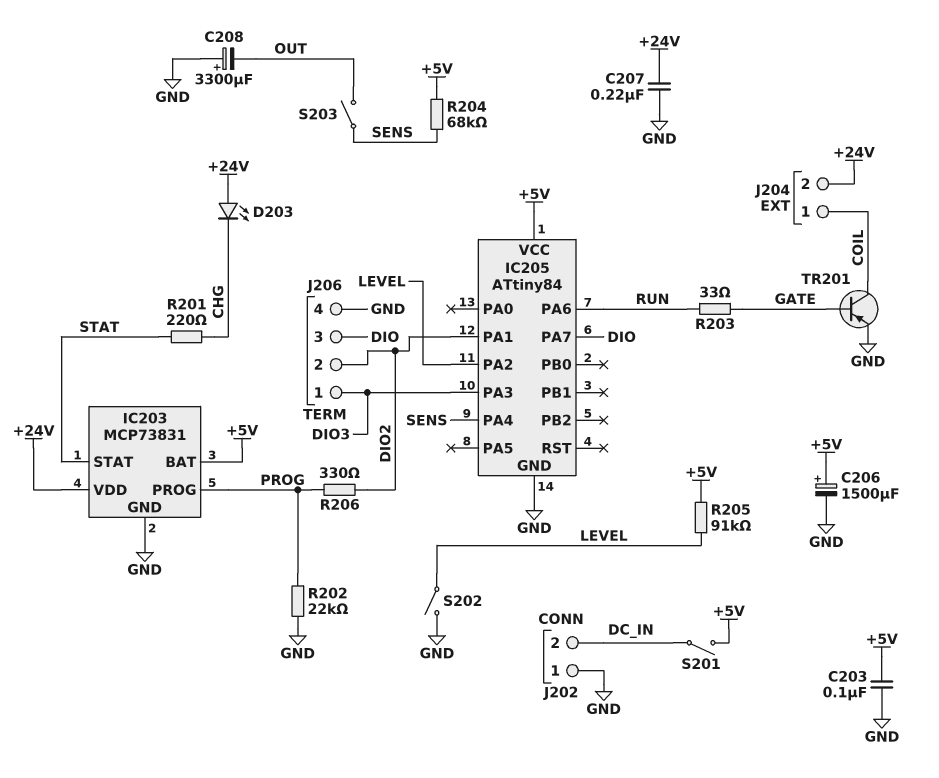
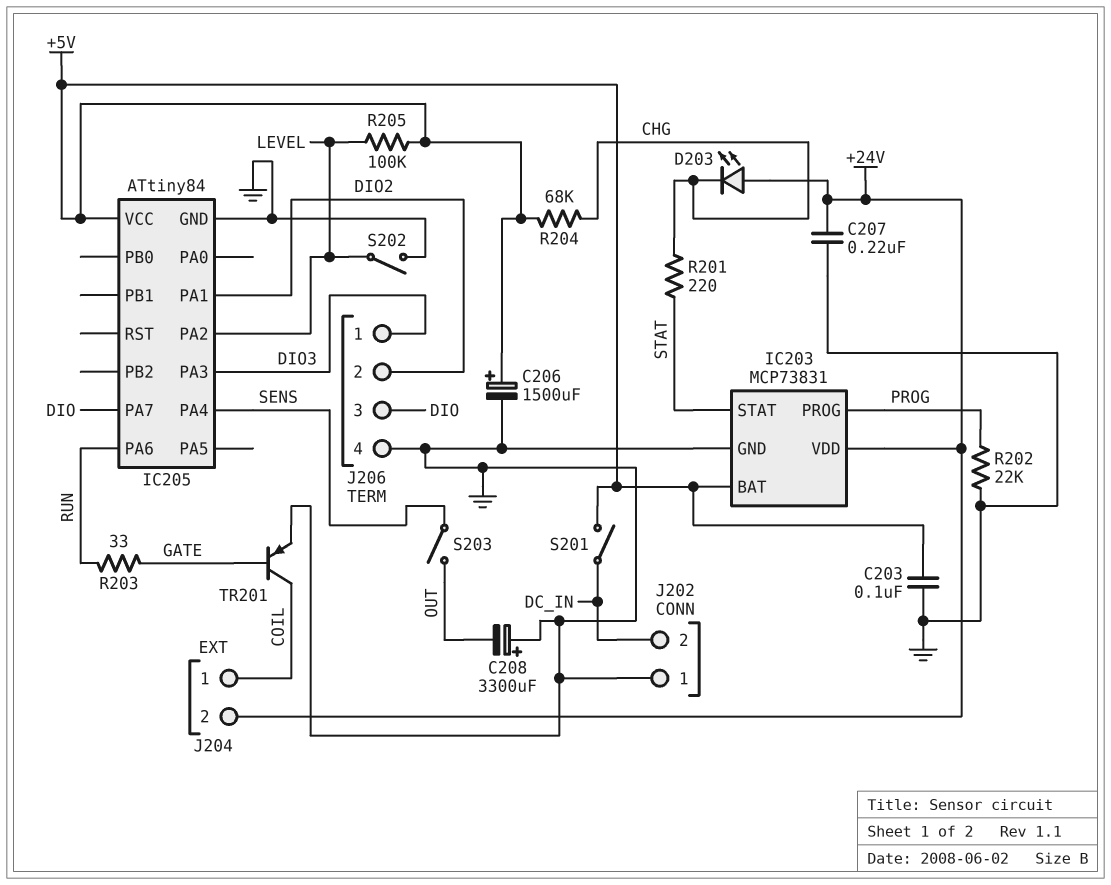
R204: 68k (+5V, SENS) -> 68k (+5V, CHG)
R205: 91k (+5V, LEVEL) -> 100k (+5V, LEVEL)
R206: 330 (DIO2, PROG) -> none

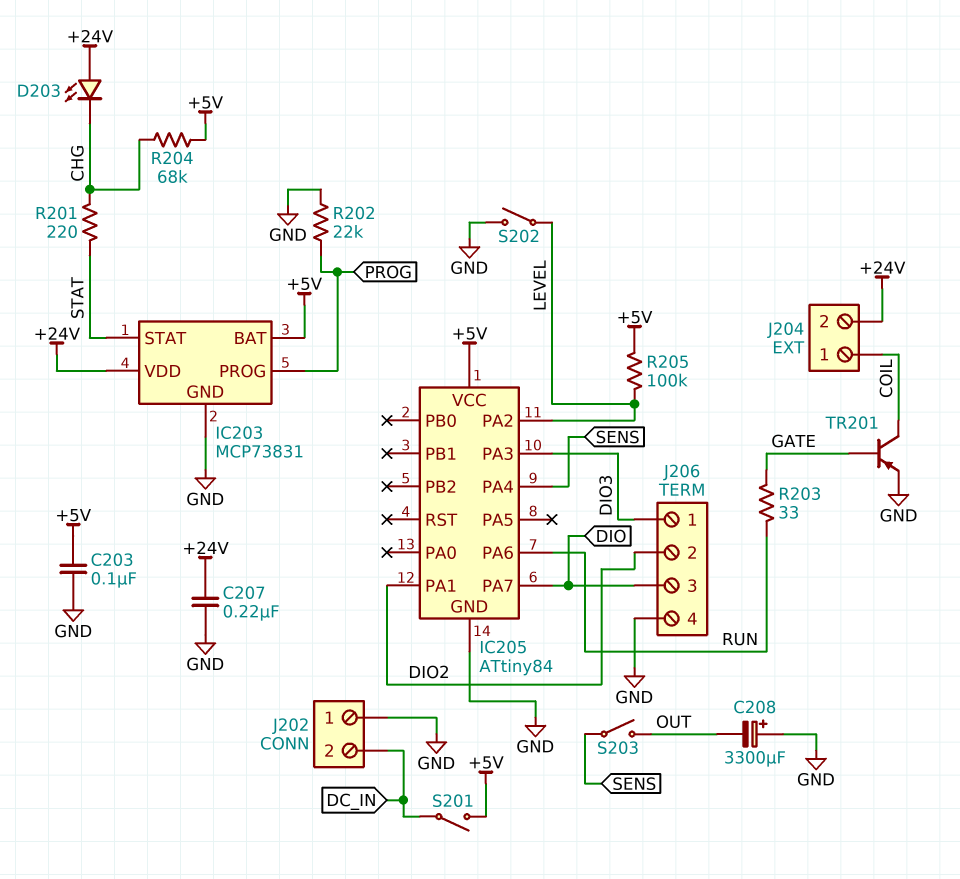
C206: 1500uF (plus +5V, minus GND) -> none

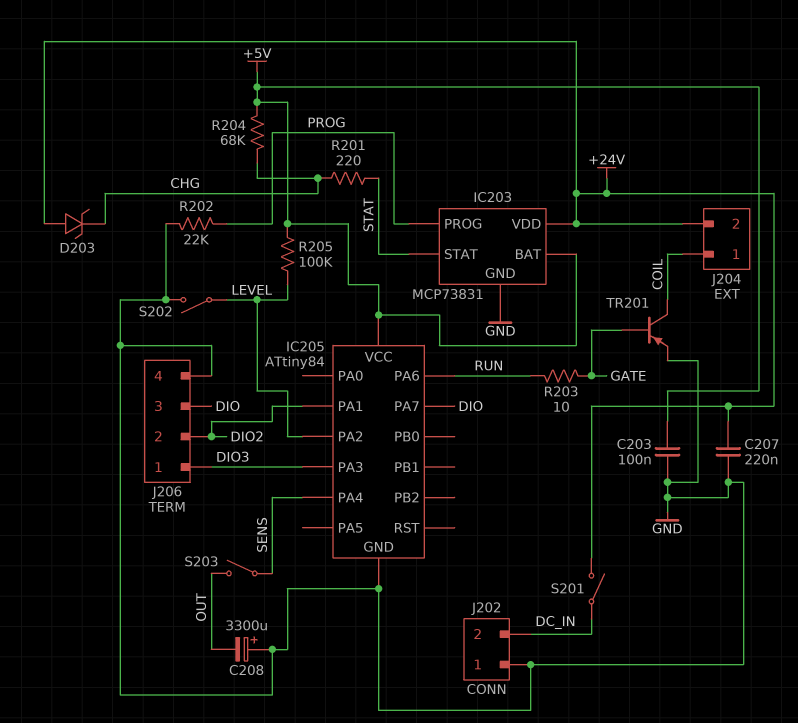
D203: LED (A +24V, K CHG) -> zener (A +24V, K CHG)
R203: 33 (GATE, RUN) -> 10 (GATE, RUN)
S201: switch (+5V, DC_IN) -> switch (+24V, DC_IN)

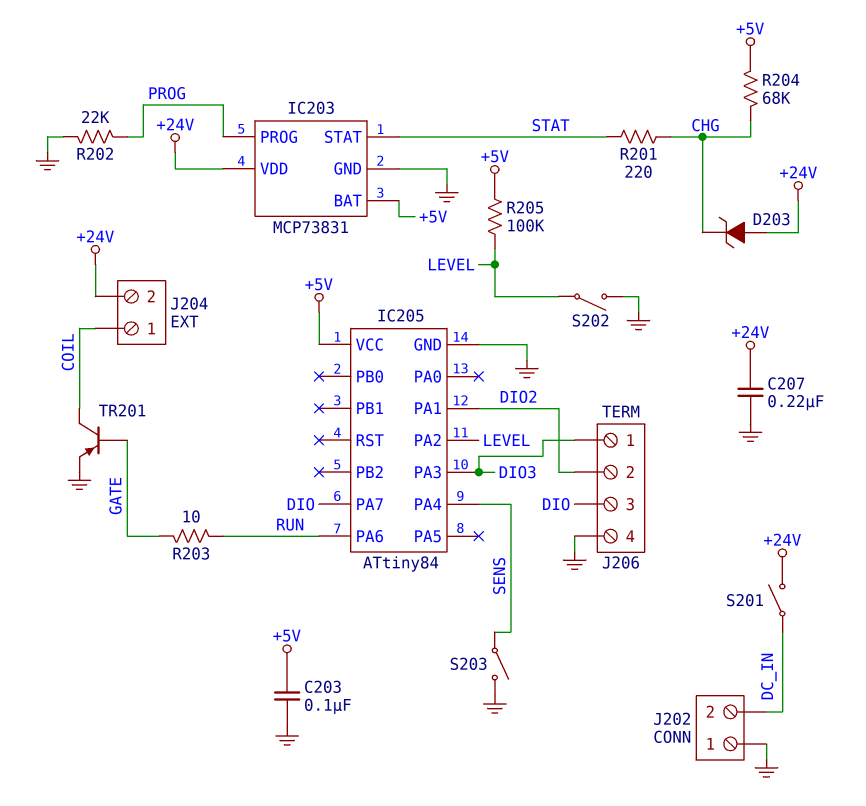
C208: 3300uF (plus GND, minus OUT) -> none
S203: switch (OUT, SENS) -> switch (GND, SENS)

